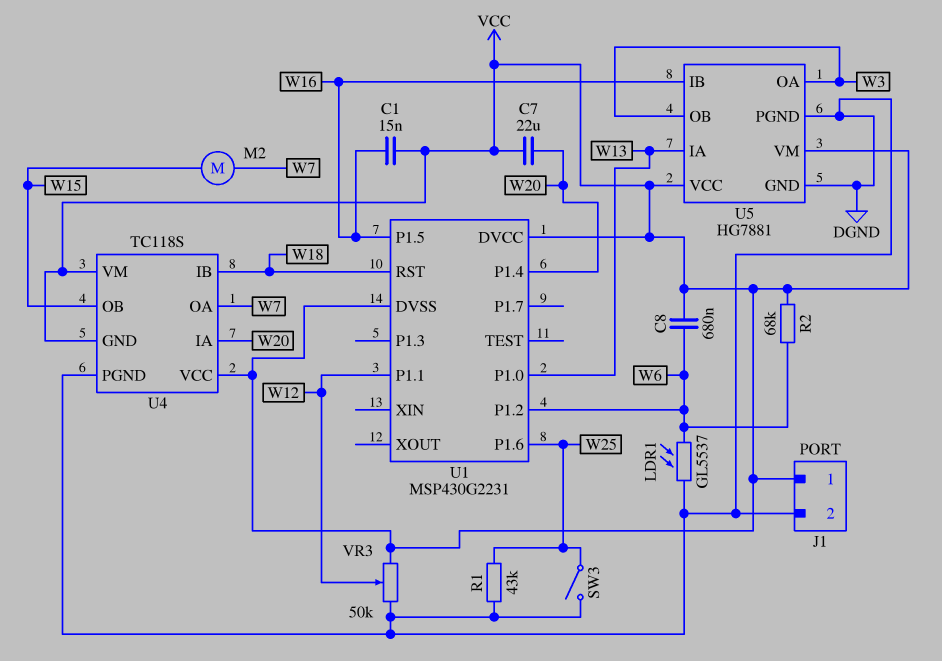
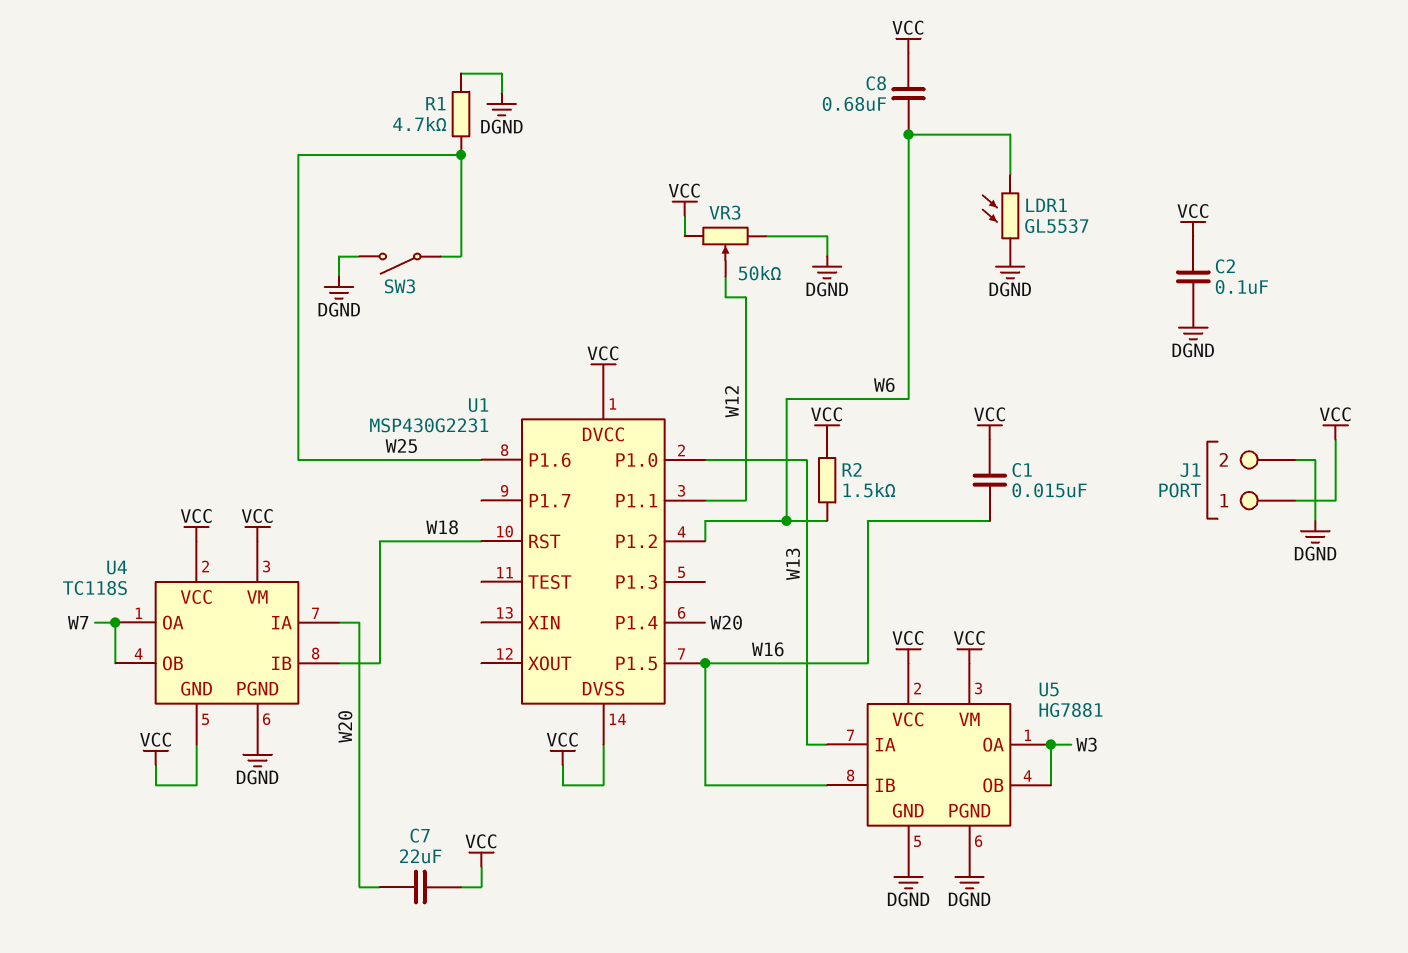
C2: none -> 100nF (DGND, VCC)
M2: motor (W7, W15) -> none
R1: 43k (DGND, W25) -> 4.7k (DGND, W25)
R2: 68k (VCC, W6) -> 1.5k (VCC, W6)
U4 pin OB: W15 -> W7

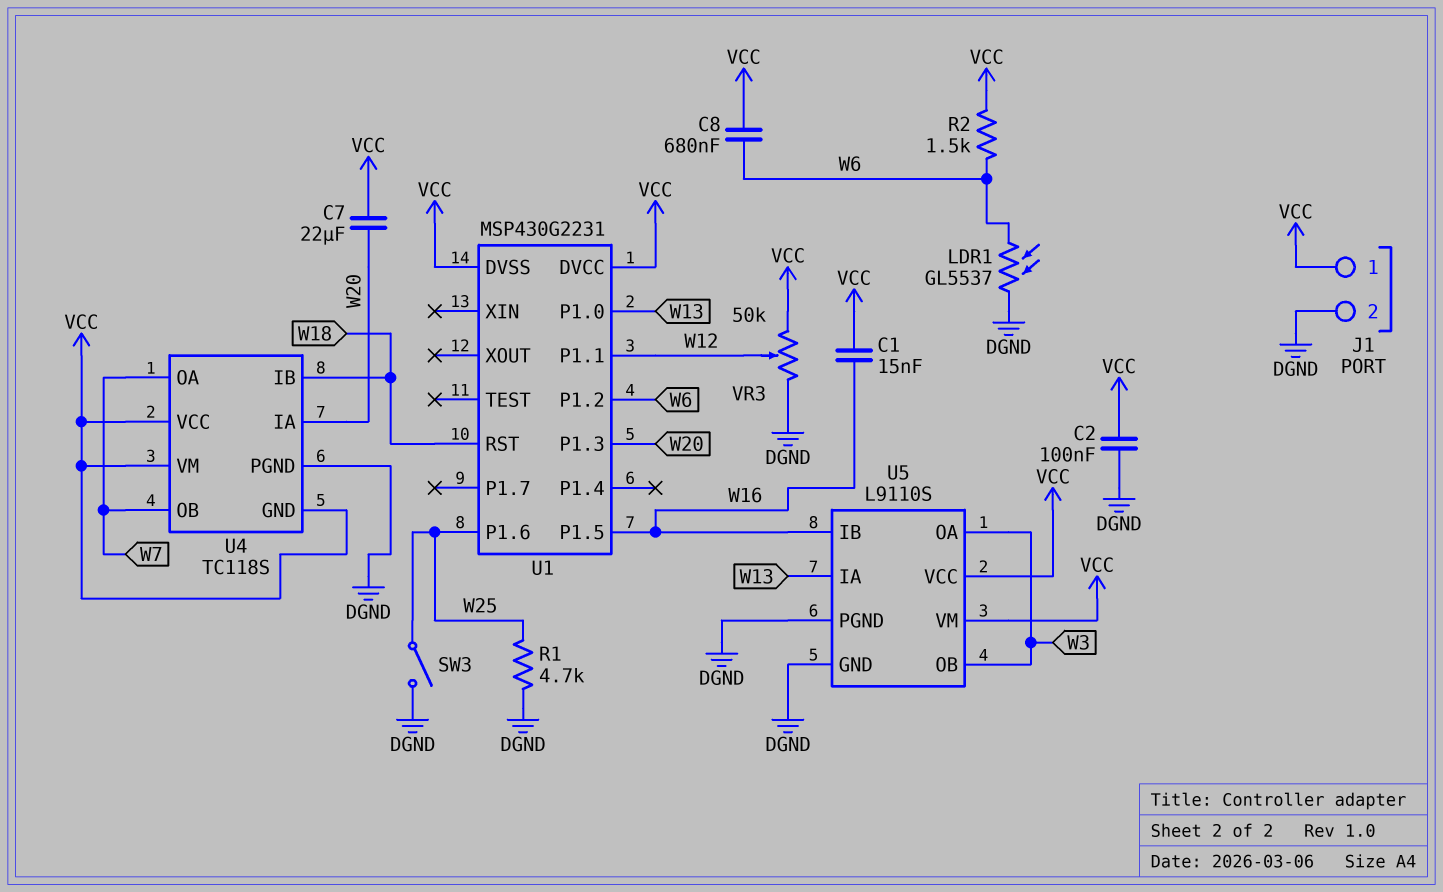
U1 pin P1.3: none -> W20
U1 pin P1.4: W20 -> none
U5: HG7881 -> L9110S

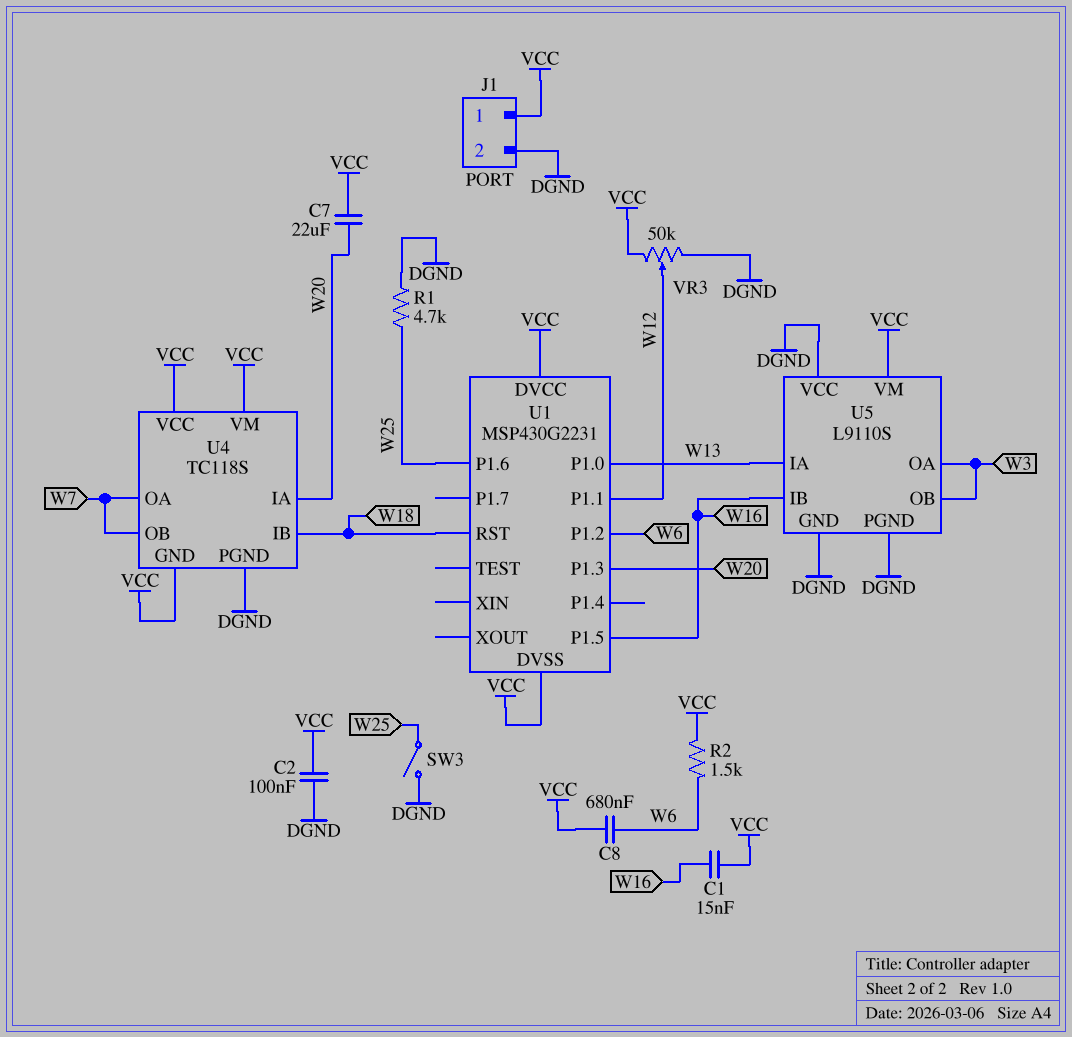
LDR1: GL5537 (DGND, W6) -> none
U5 pin VCC: VCC -> DGND

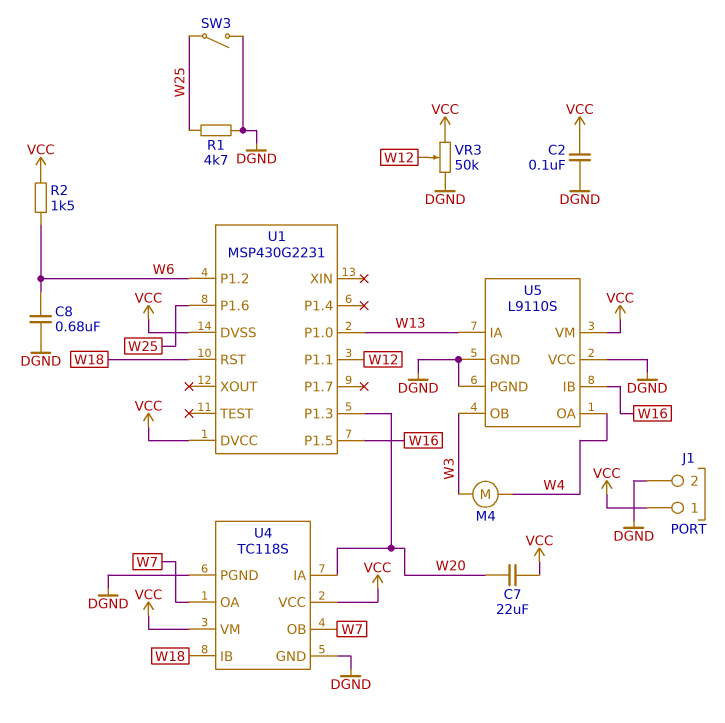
C1: 15nF (VCC, W16) -> none
C8: 680nF (VCC, W6) -> 680nF (DGND, W6)
M4: none -> motor (W3, W4)
U4 pin GND: VCC -> DGND
U5 pin OA: W3 -> W4

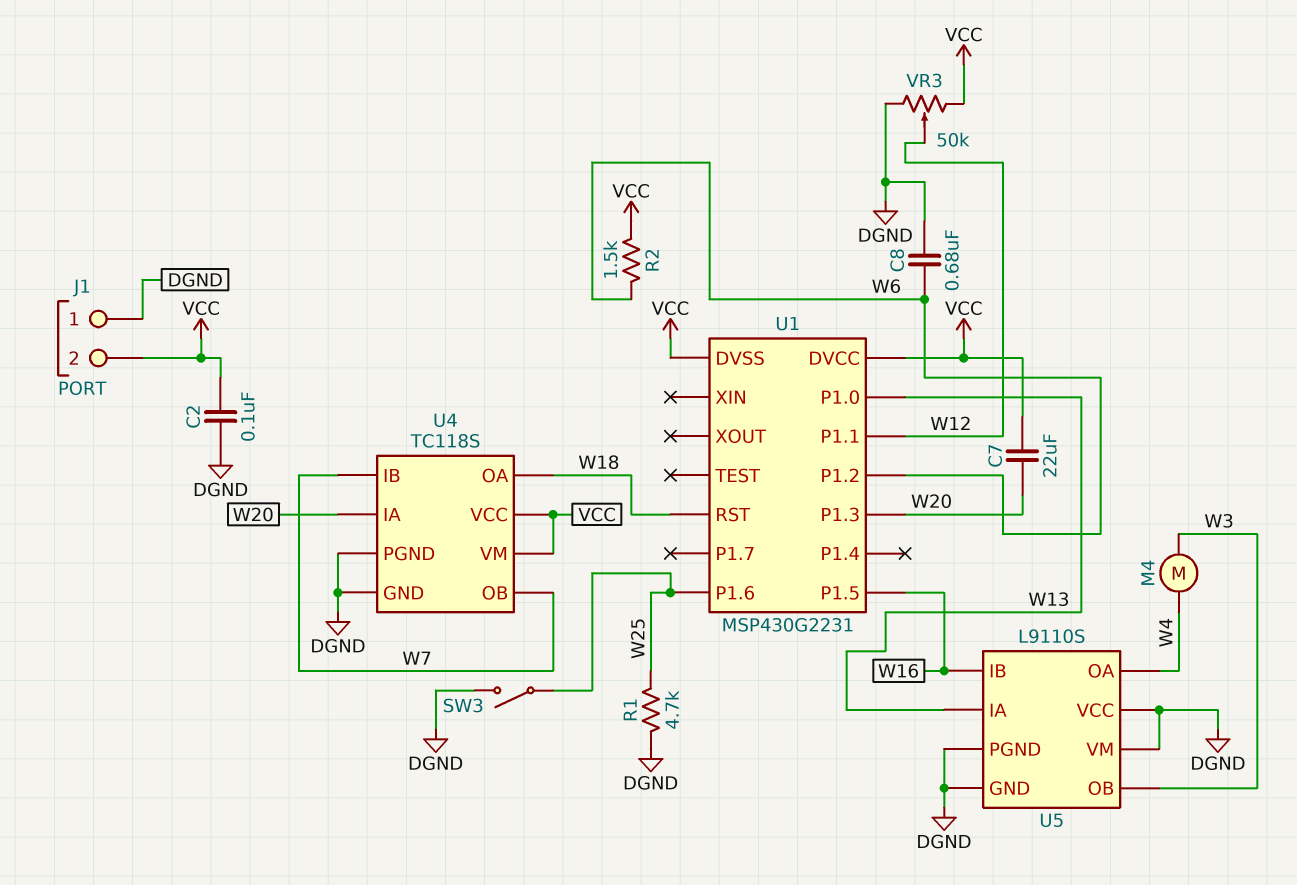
J1 pin 1: VCC -> DGND
J1 pin 2: DGND -> VCC
U4 pin IB: W18 -> W7
U4 pin OA: W7 -> W18
U5 pin VM: VCC -> DGND

